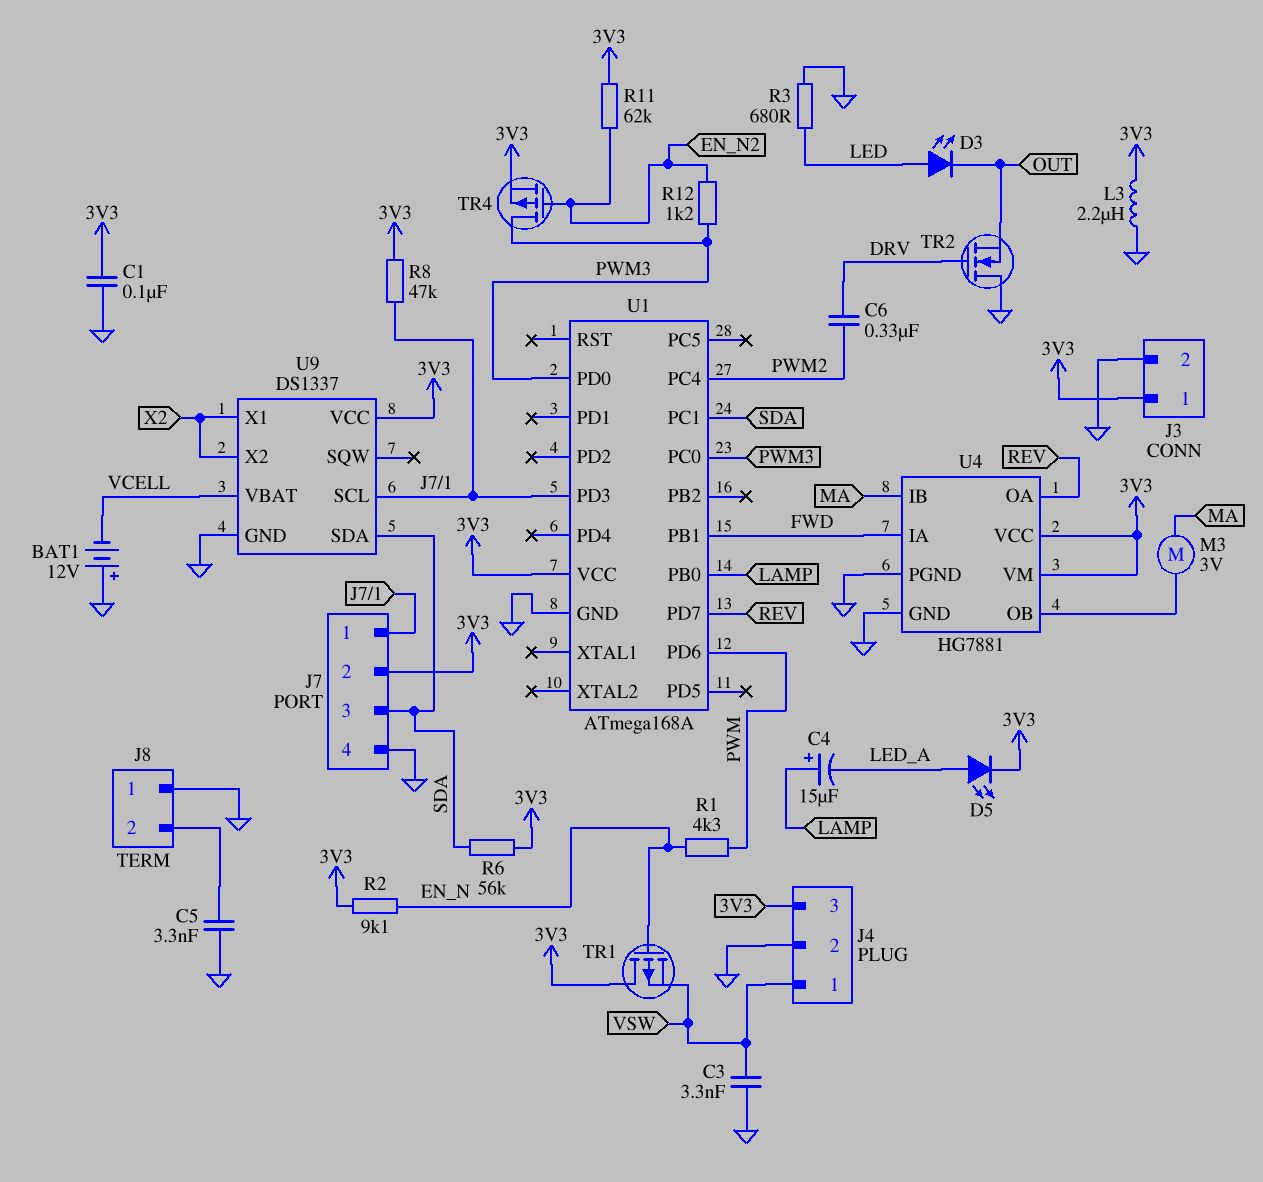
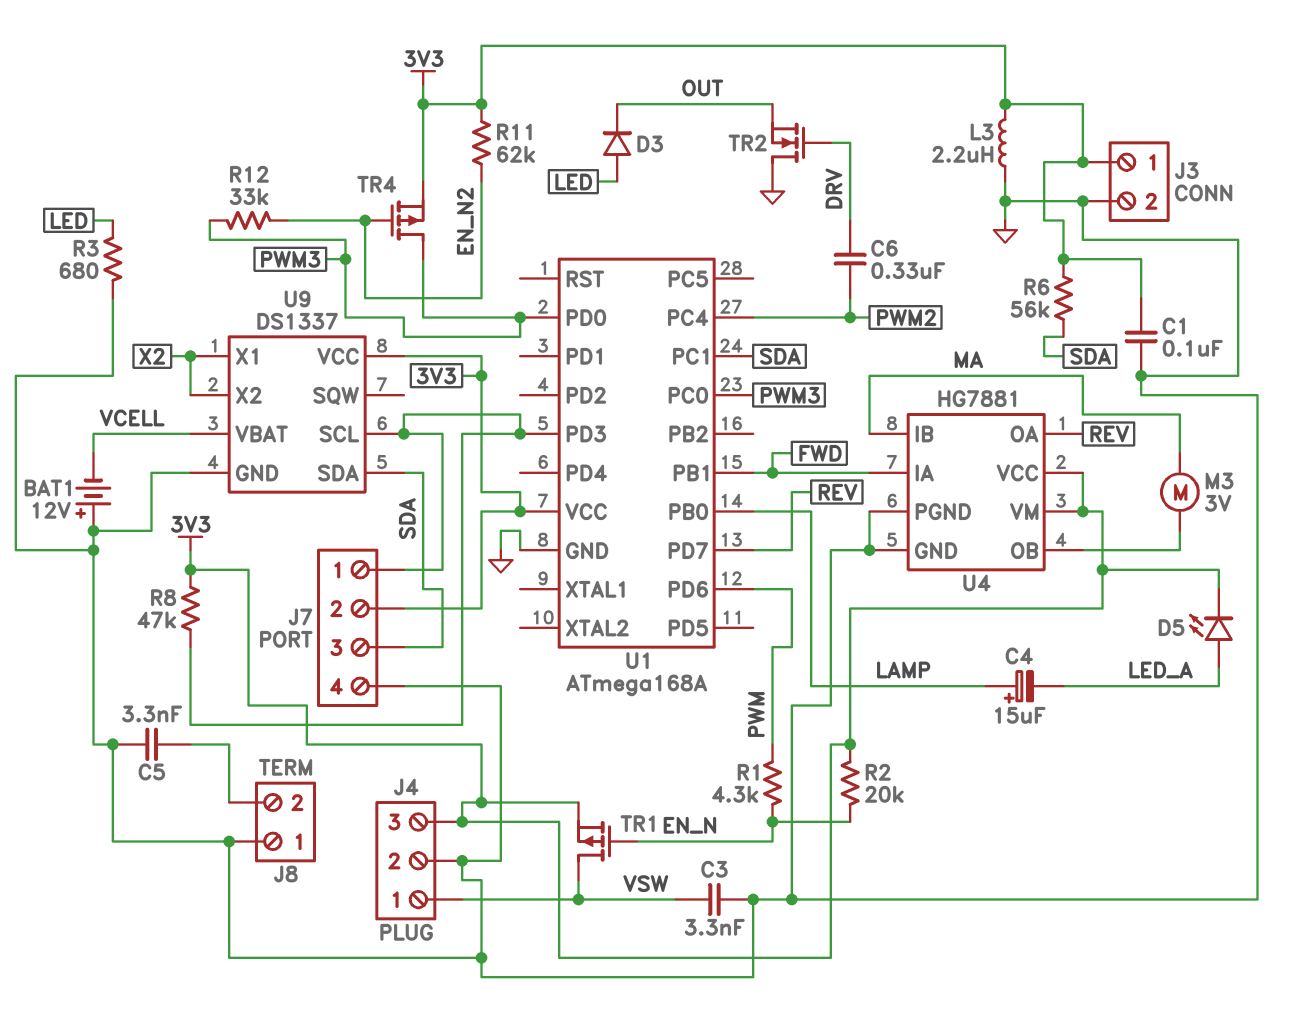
D3: LED (A LED, K OUT) -> diode (A LED, K OUT)
R2: 9.1k (3V3, EN_N) -> 20k (3V3, EN_N)
R12: 1.2k (EN_N2, PWM3) -> 33k (EN_N2, PWM3)
TR1: PMOS (G EN_N, D 3V3, S VSW) -> PMOS (G EN_N, D VSW, S 3V3)

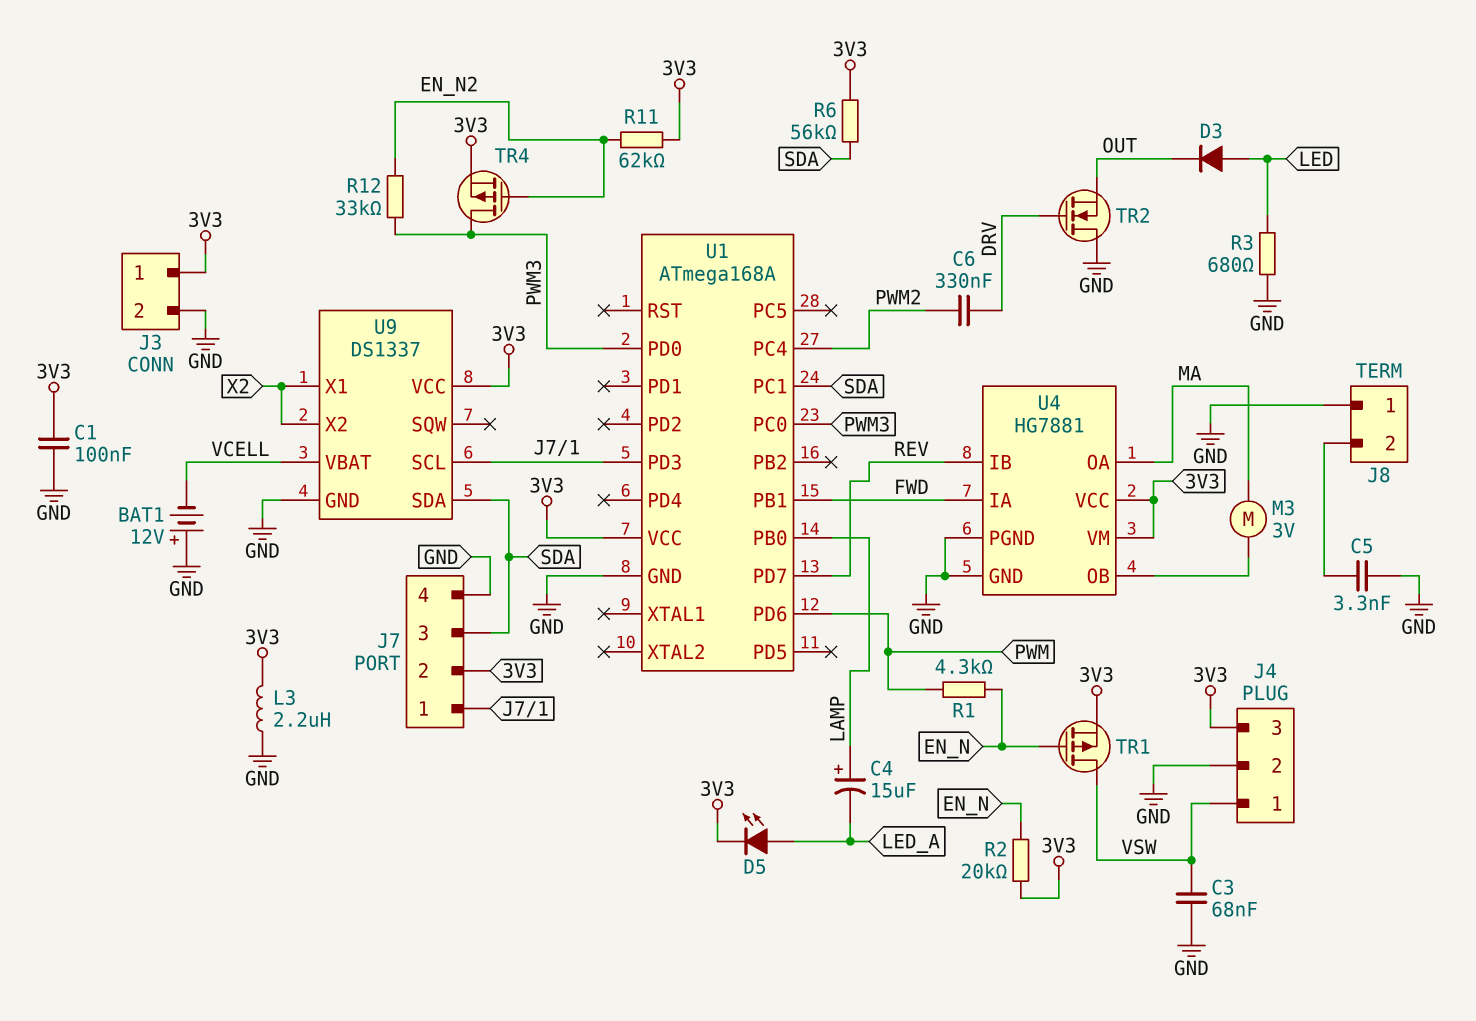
C3: 3.3nF (GND, VSW) -> 68nF (GND, VSW)
R8: 47k (3V3, J7/1) -> none
U4 pin IB: MA -> REV
U4 pin OA: REV -> MA

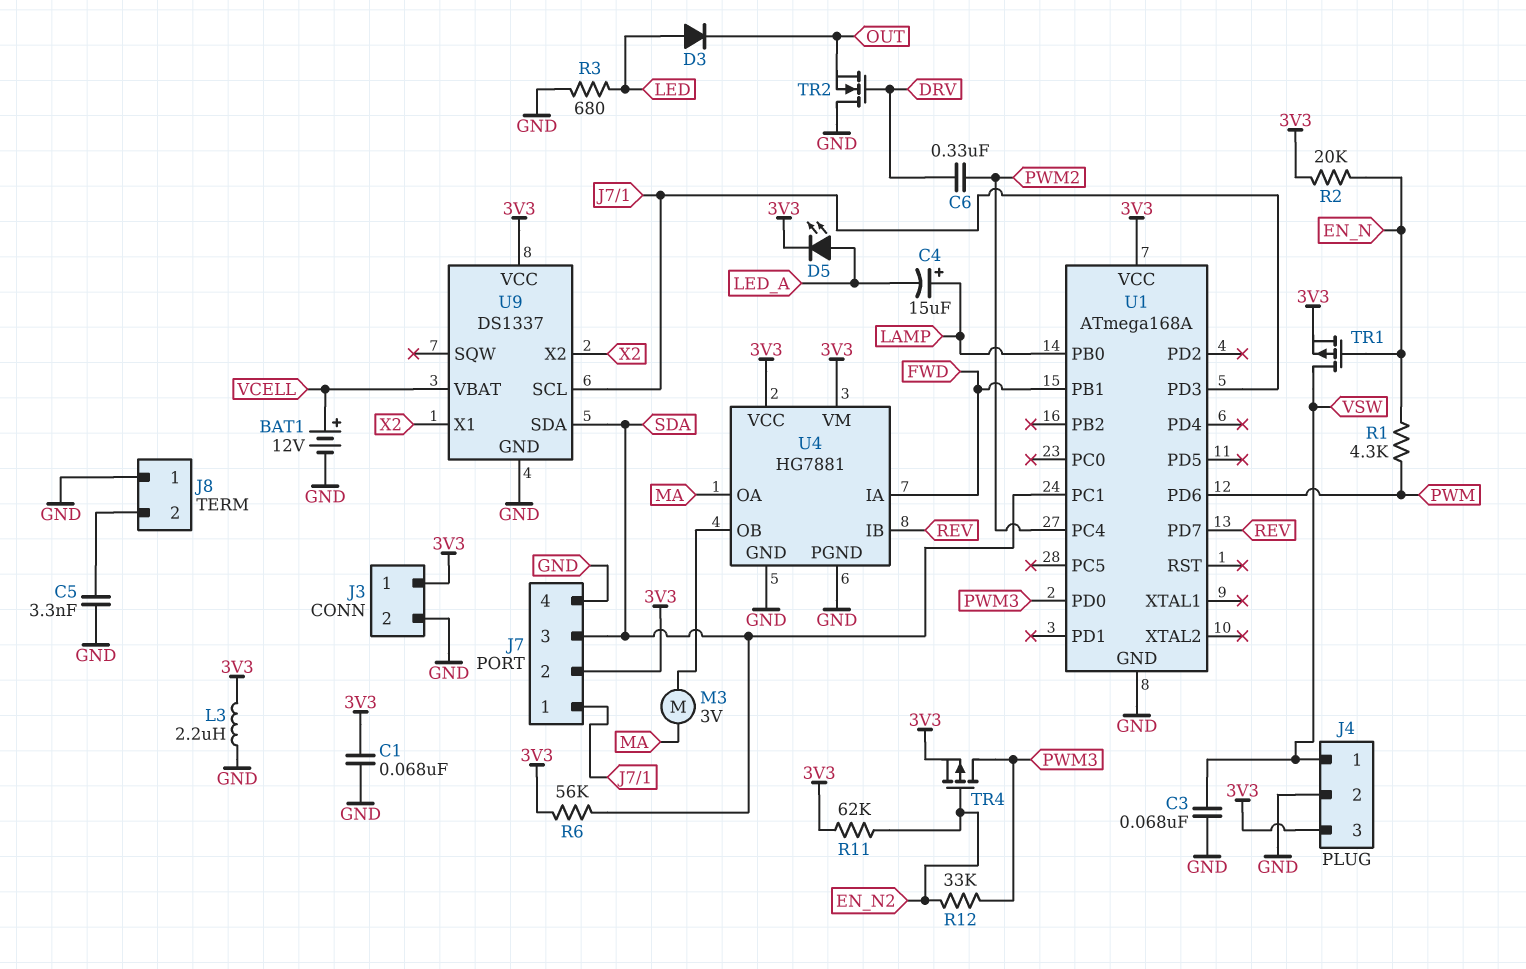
BAT1: 12V (plus GND, minus VCELL) -> 12V (plus VCELL, minus GND)
C1: 100nF (3V3, GND) -> 68nF (3V3, GND)
U1 pin PC0: PWM3 -> none

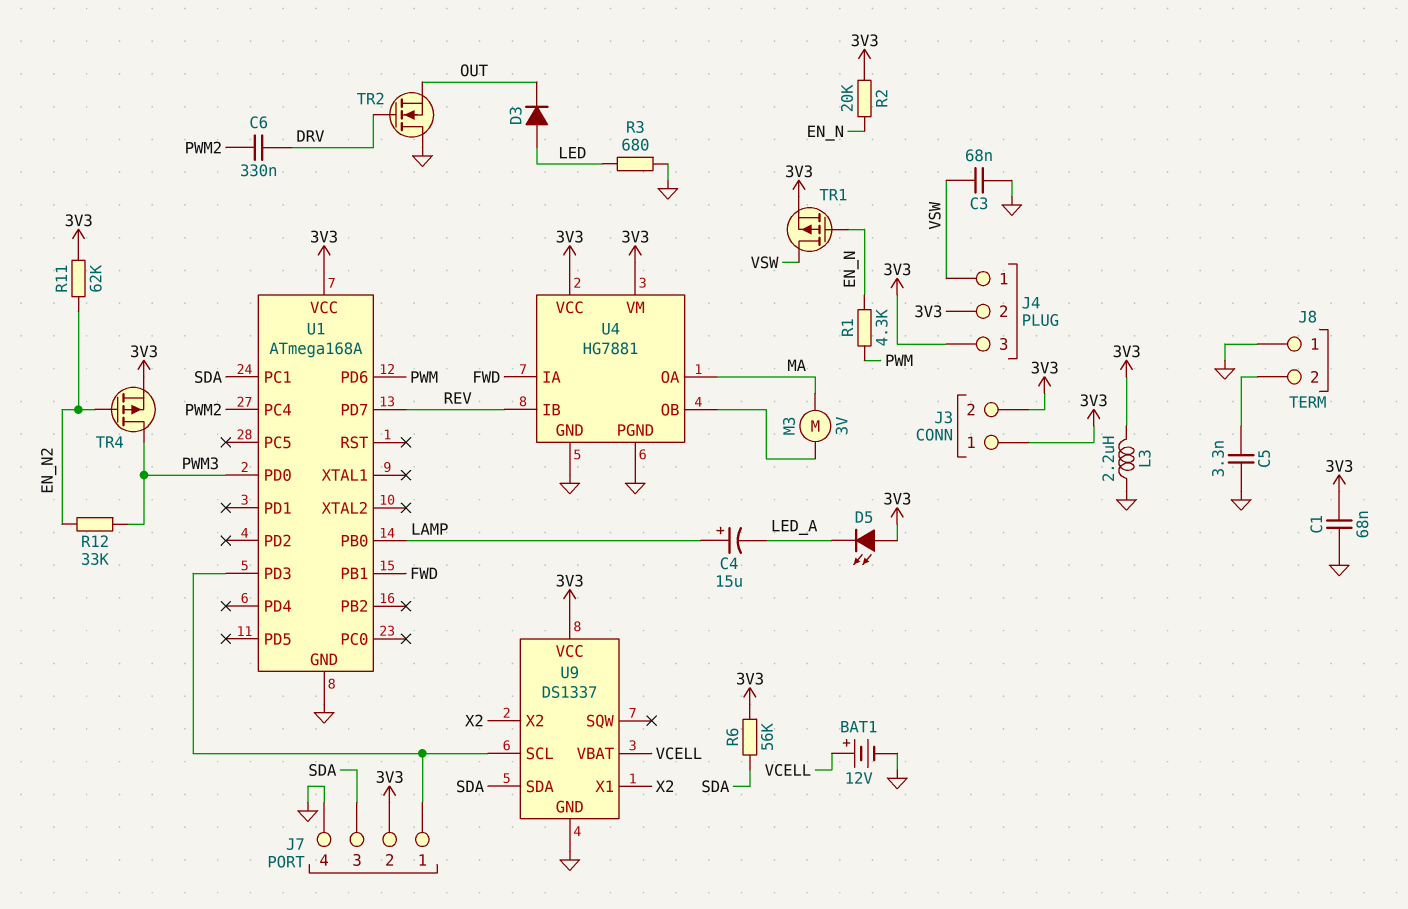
D5: LED (A LED_A, K 3V3) -> LED (A 3V3, K LED_A)
J3 pin 2: GND -> 3V3
J4 pin 2: GND -> 3V3

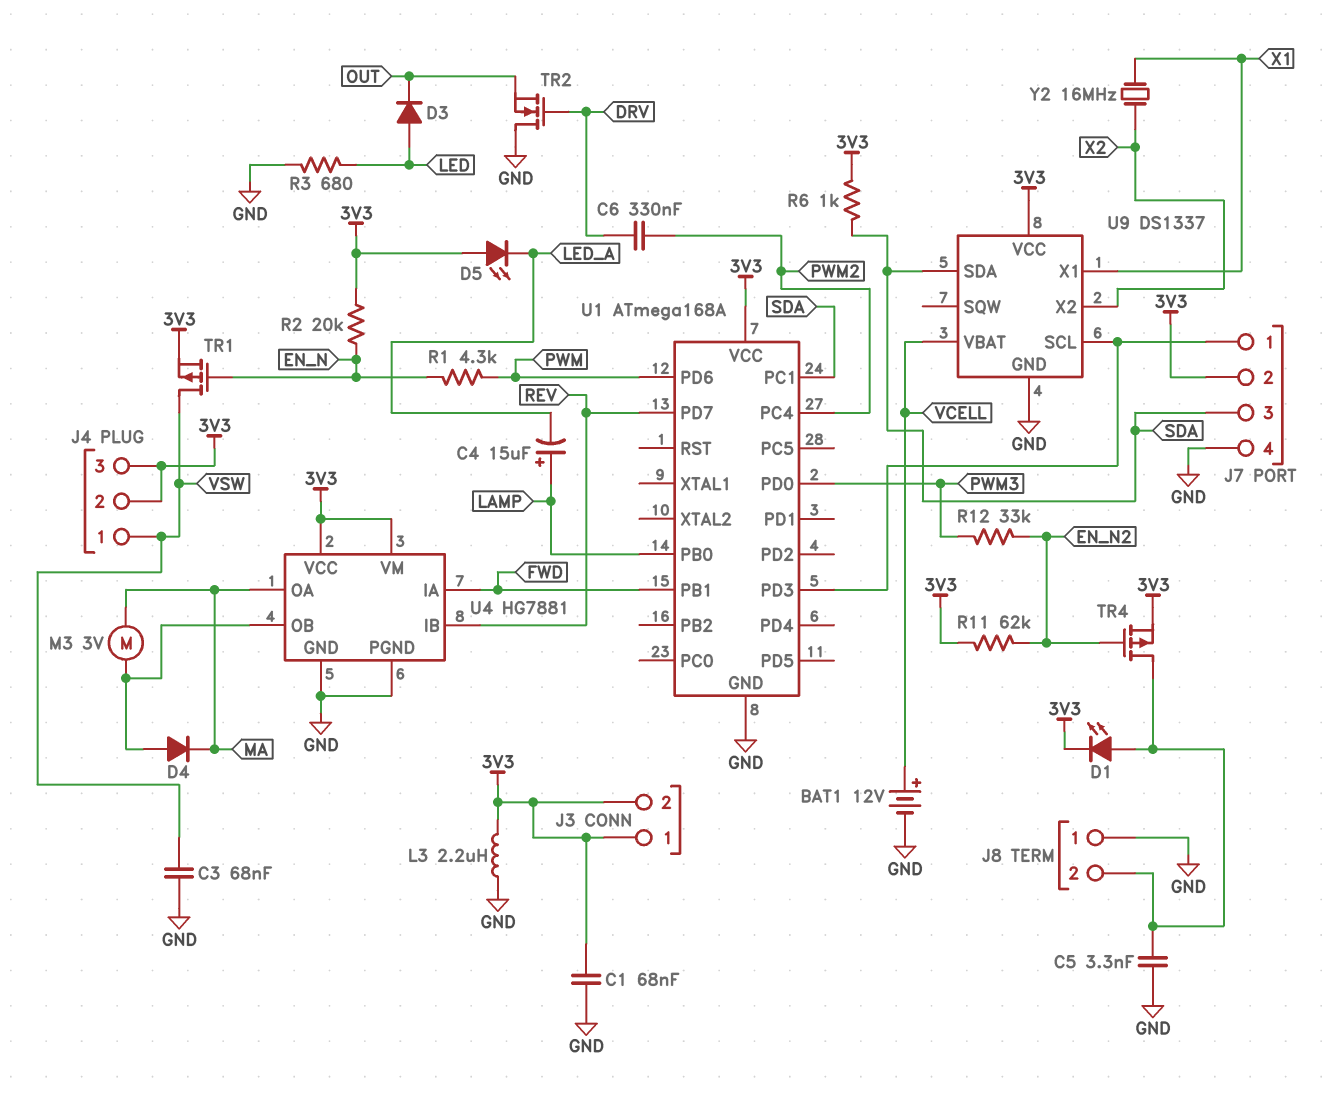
D1: none -> LED (A J8/2, K 3V3)
D4: none -> diode (A U4/OB, K MA)
R6: 56k (3V3, SDA) -> 1k (3V3, SDA)
TR4: PMOS (G EN_N2, D PWM3, S 3V3) -> PMOS (G EN_N2, D J8/2, S 3V3)
U9 pin X1: X2 -> X1
Y2: none -> 16MHz (X1, X2)

